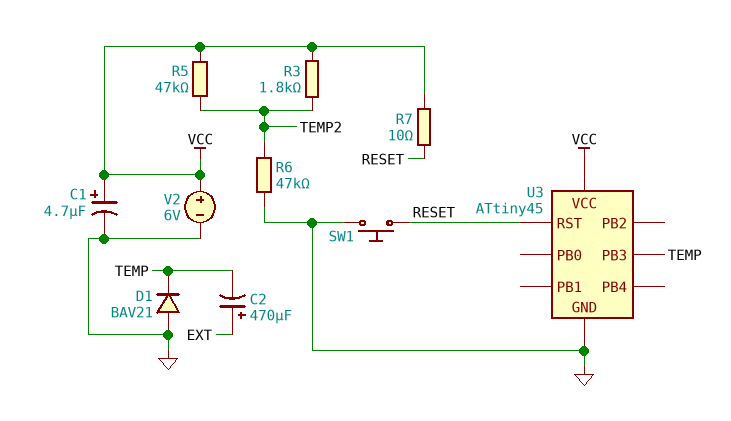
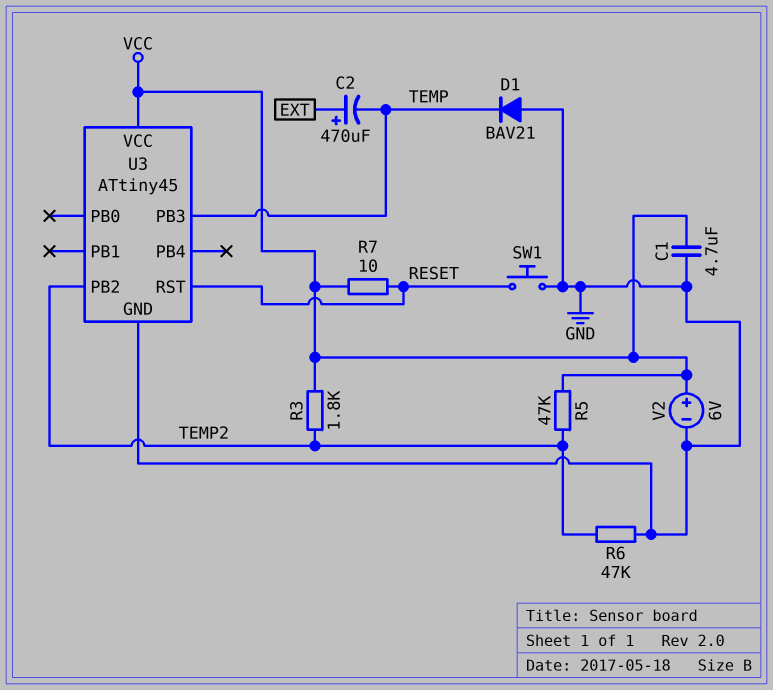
C1: 4.7uF (plus VCC, minus GND) -> 4.7uF (GND, VCC)
U3 pin PB2: none -> TEMP2

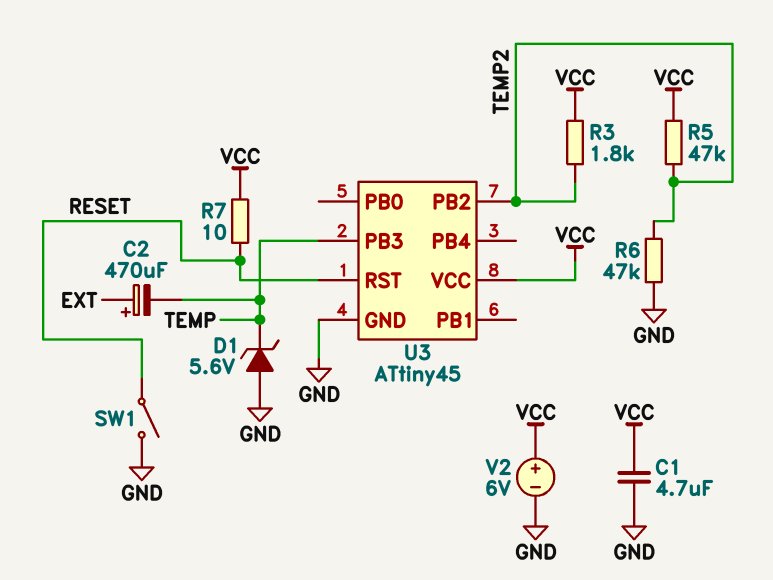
D1: diode BAV21 (A GND, K TEMP) -> zener 5.6V (A GND, K TEMP)
SW1: button (GND, RESET) -> switch (GND, RESET)

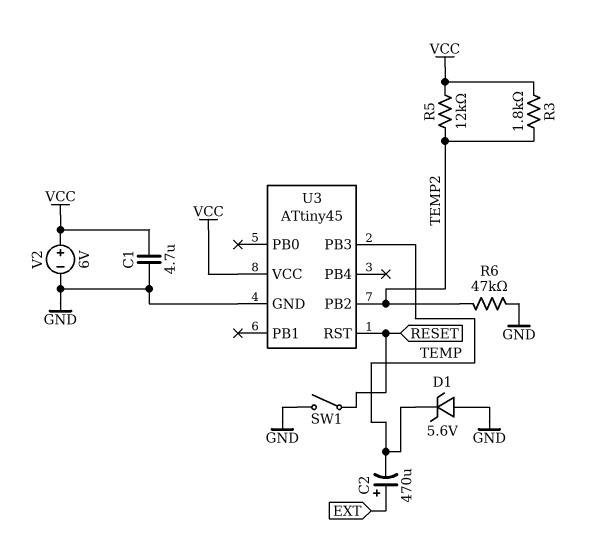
R5: 47k (TEMP2, VCC) -> 12k (TEMP2, VCC)
R7: 10 (RESET, VCC) -> none

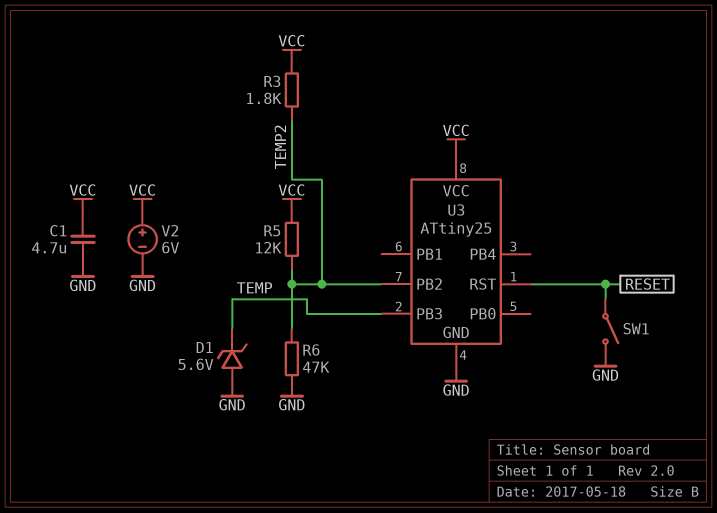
C2: 470uF (plus EXT, minus TEMP) -> none
U3: ATtiny45 -> ATtiny25

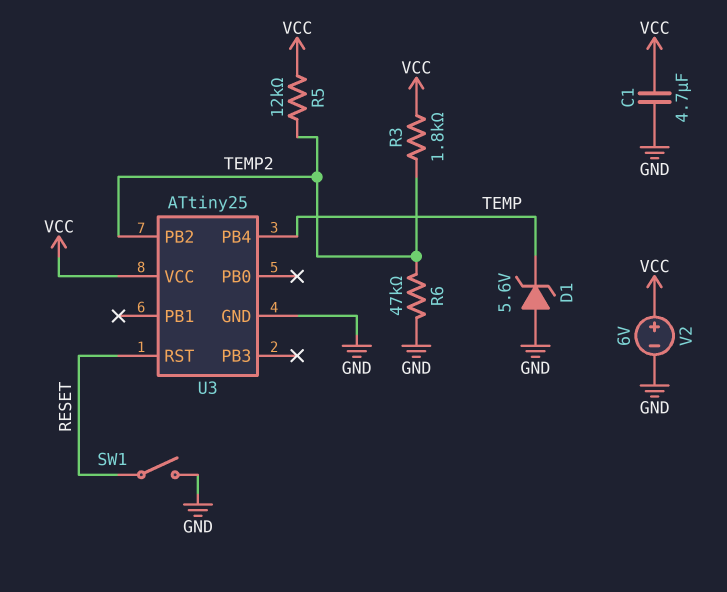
U3 pin PB3: TEMP -> none
U3 pin PB4: none -> TEMP

